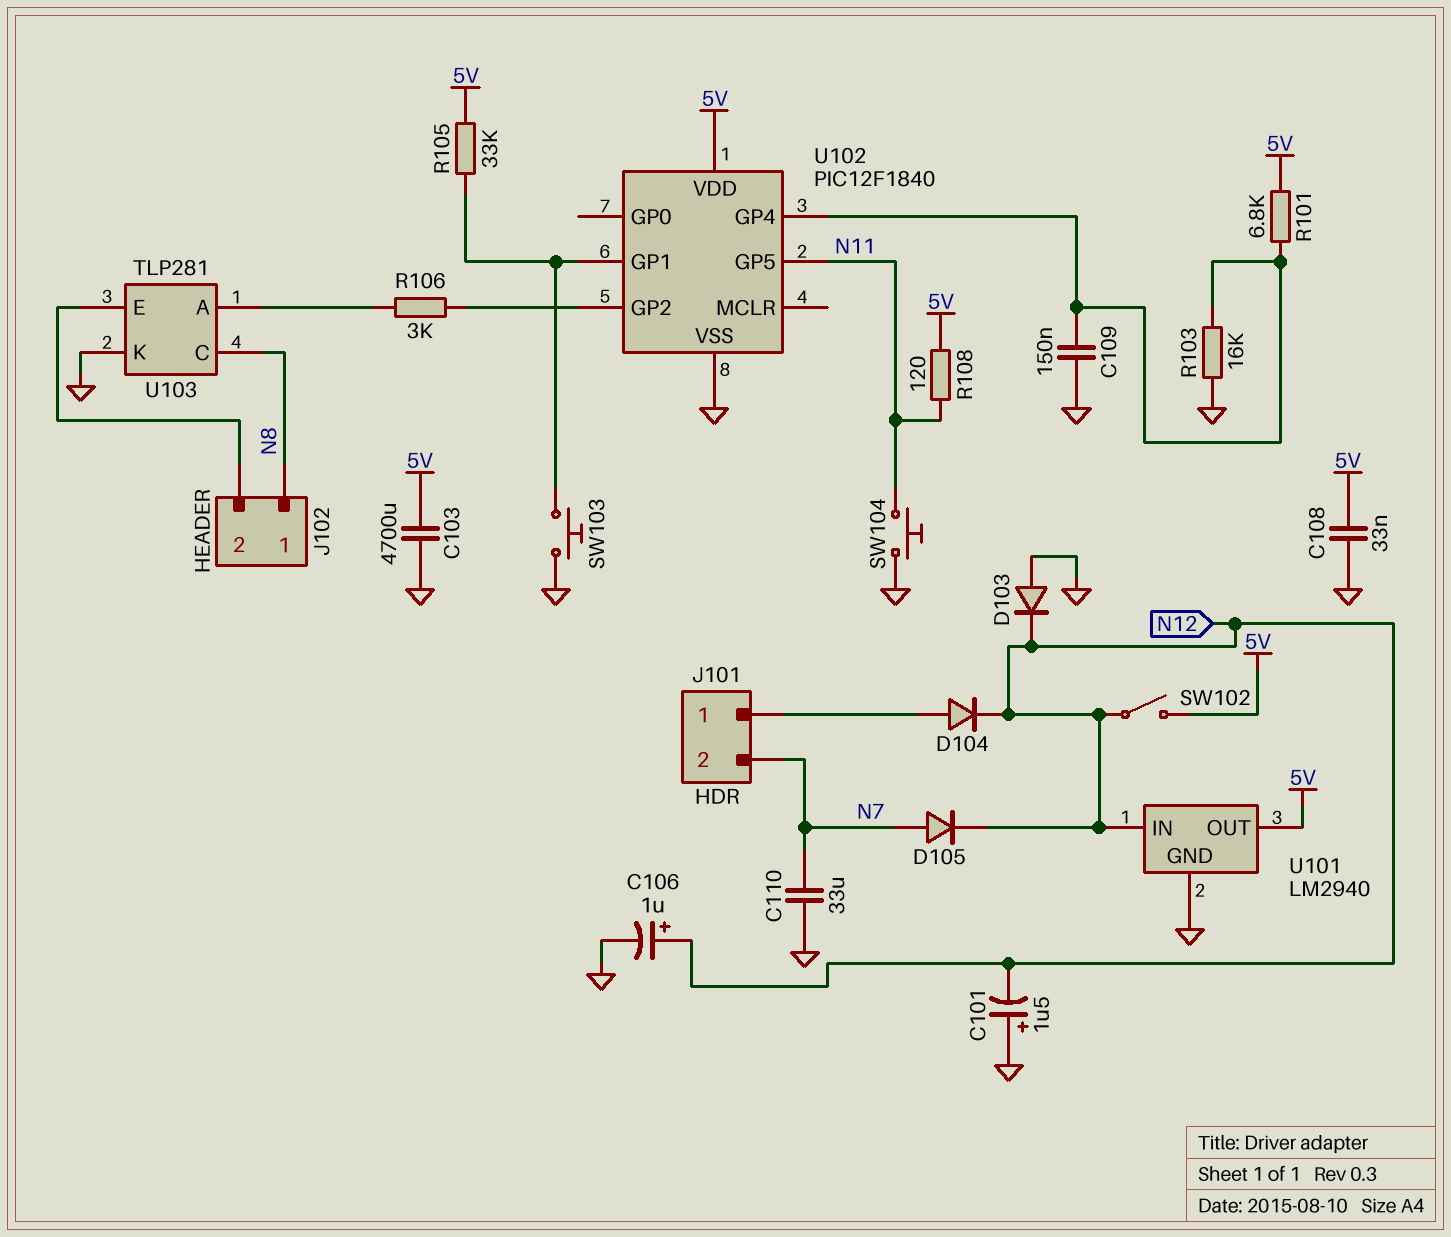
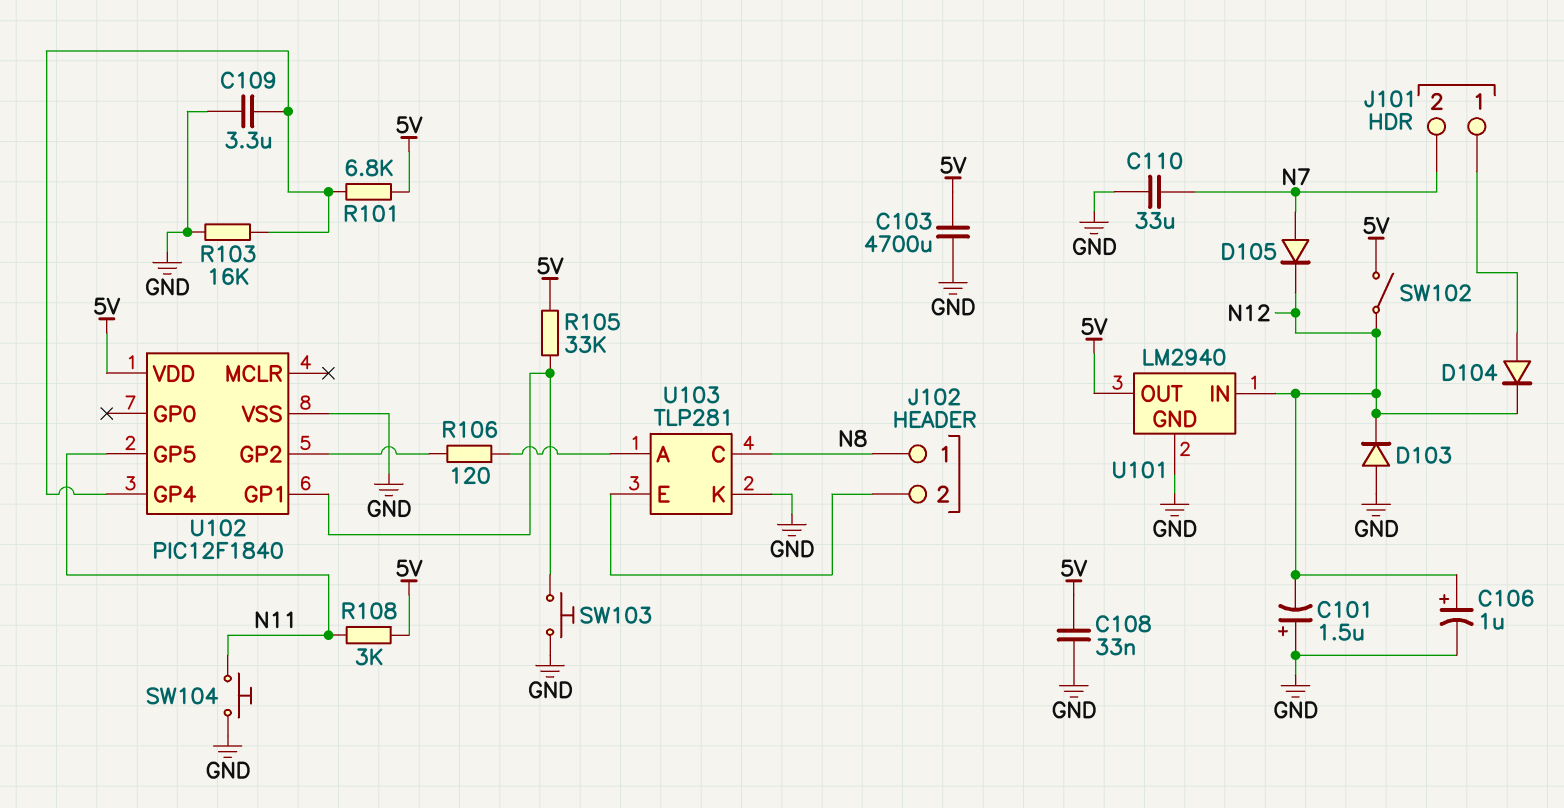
C109: 150nF (GND, U102/GP4) -> 3.3uF (GND, U102/GP4)
R106: 3k (U102/GP2, U103/A) -> 120 (U102/GP2, U103/A)
R108: 120 (5V, N11) -> 3k (5V, N11)

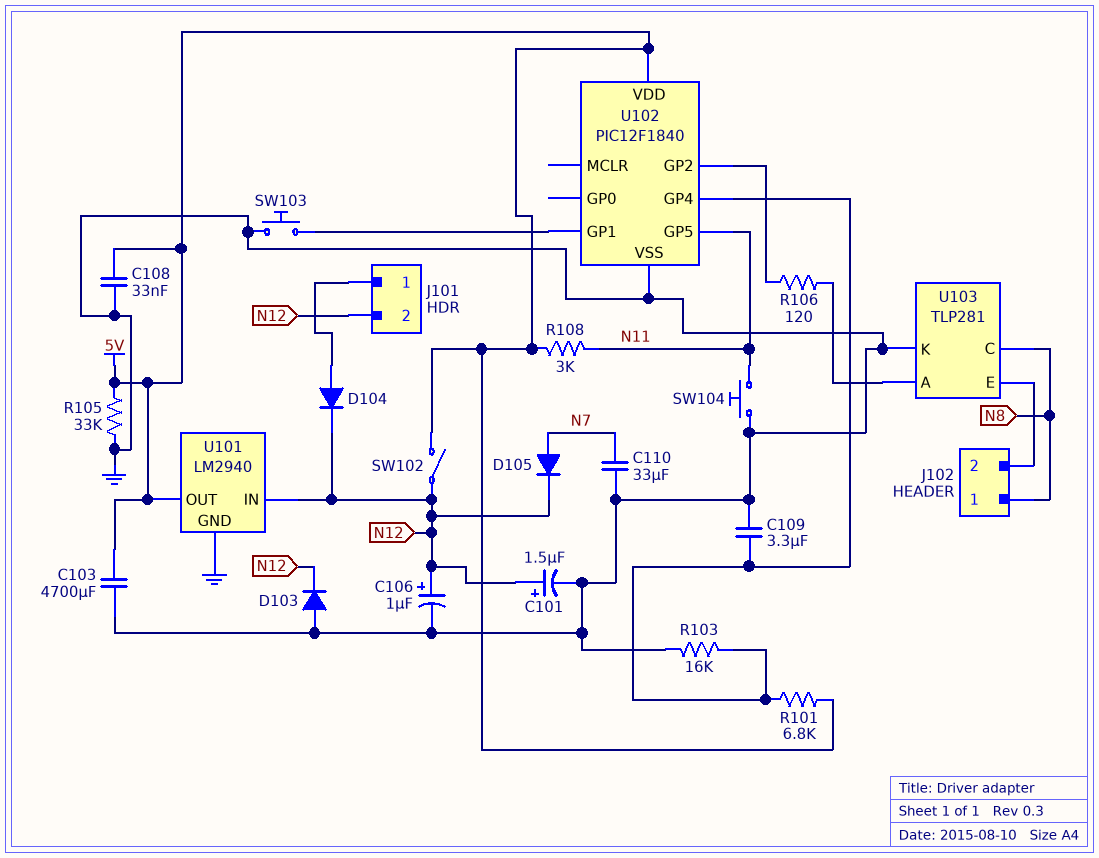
C101: 1.5uF (plus GND, minus N12) -> 1.5uF (plus N12, minus GND)
J101 pin 2: N7 -> N12
R105: 33k (5V, U102/GP1) -> 33k (5V, GND)

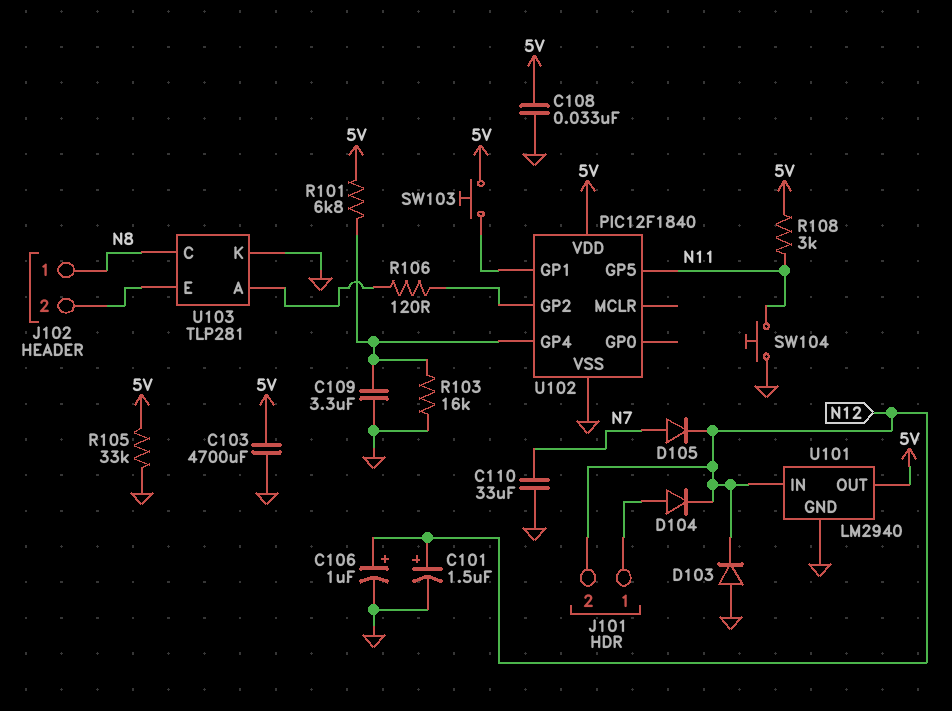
SW102: switch (5V, N12) -> none
SW103: button (GND, U102/GP1) -> button (5V, U102/GP1)

